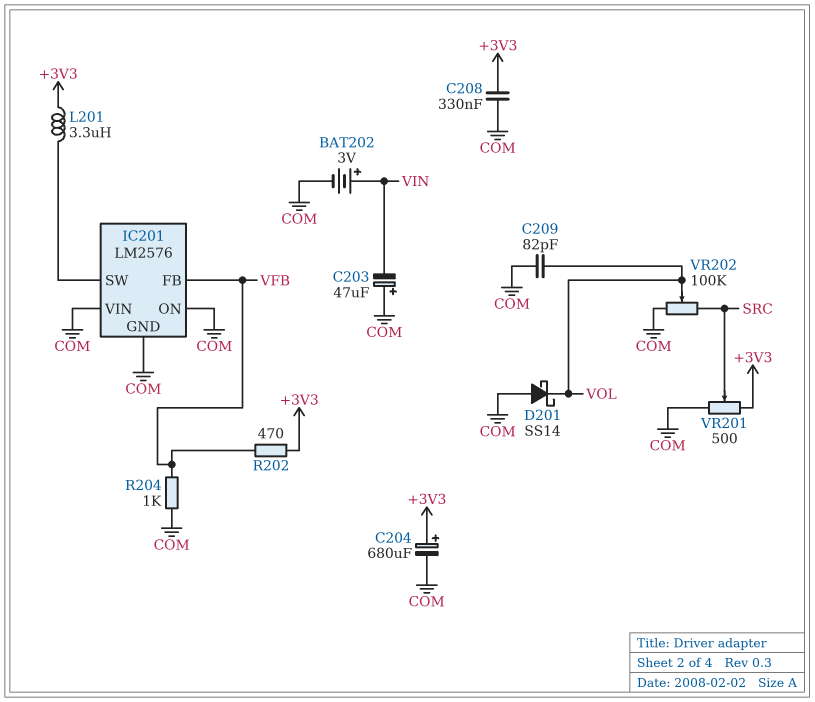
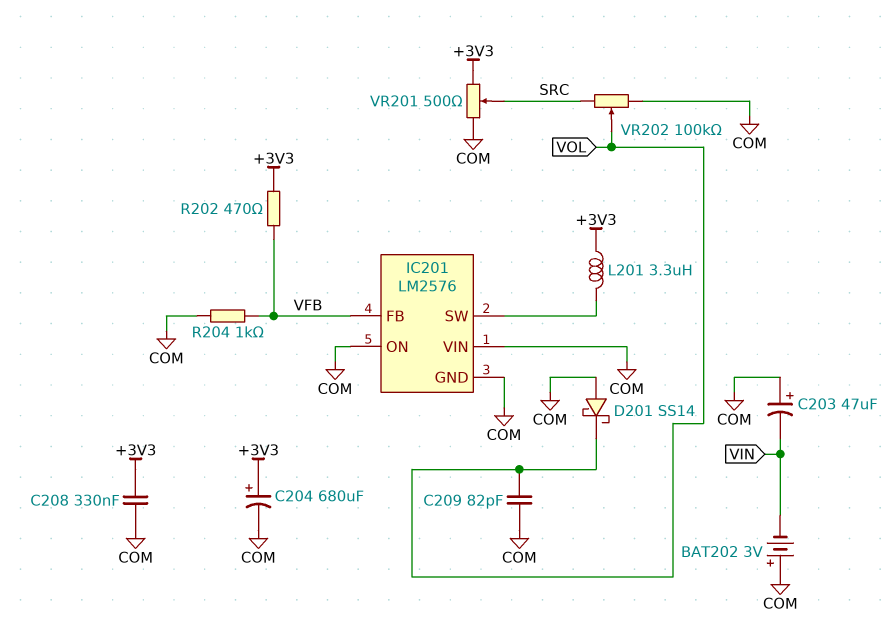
BAT202: 3V (plus VIN, minus COM) -> 3V (plus COM, minus VIN)

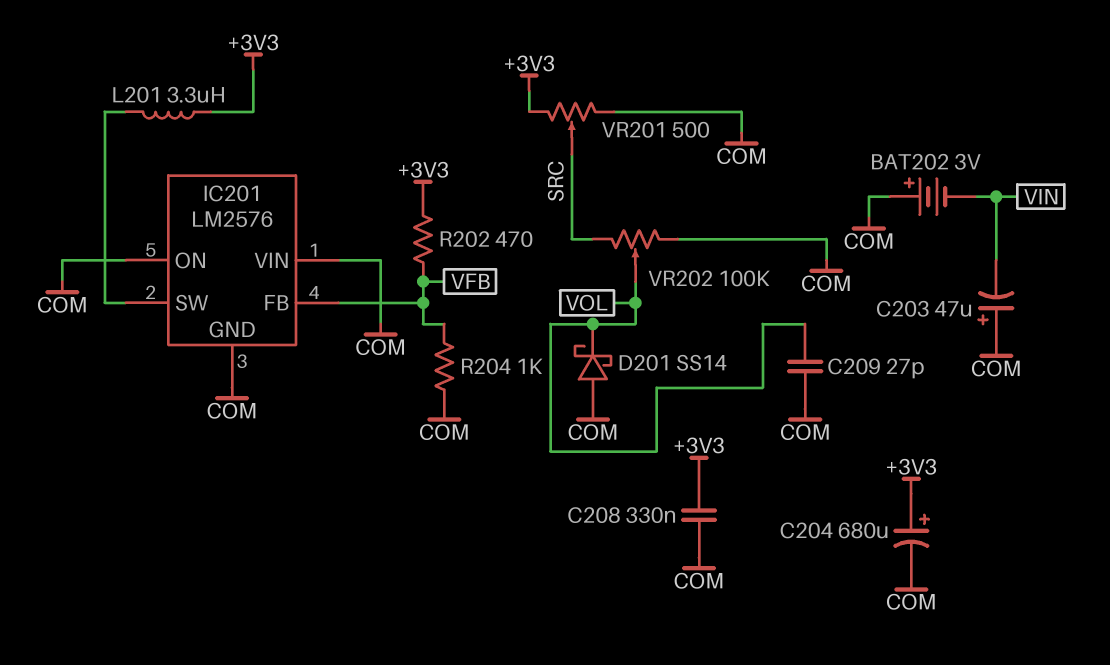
C209: 82pF (COM, VOL) -> 27pF (COM, VOL)

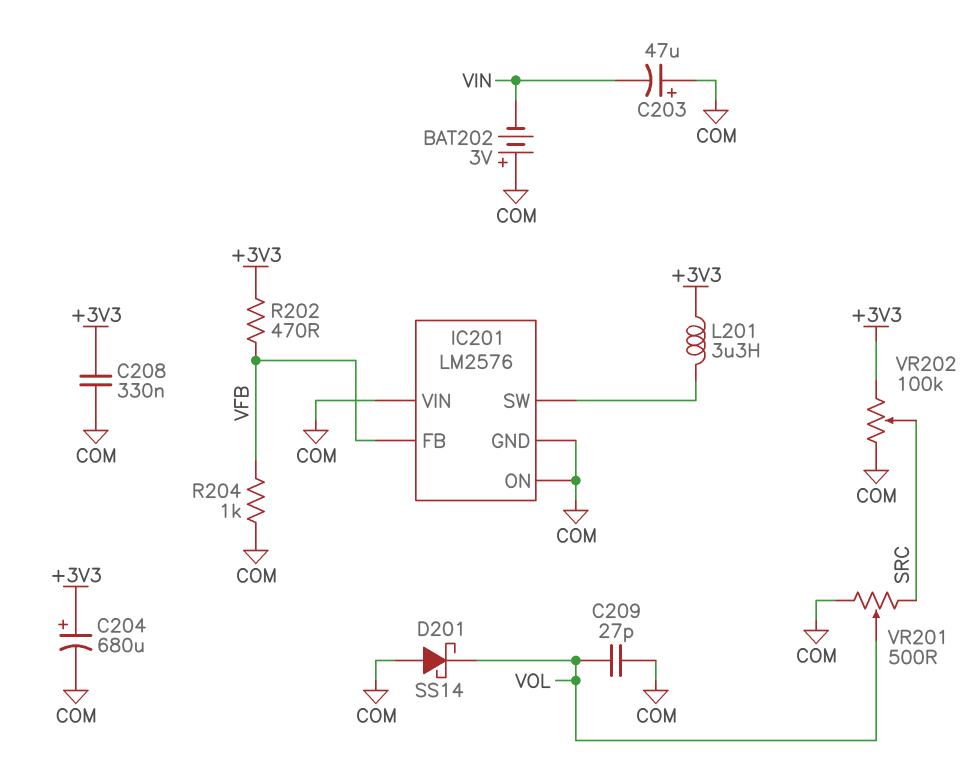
VR201: 500 (+3V3, COM, wiper SRC) -> 500 (COM, SRC, wiper VOL)
VR202: 100k (COM, SRC, wiper VOL) -> 100k (+3V3, COM, wiper SRC)

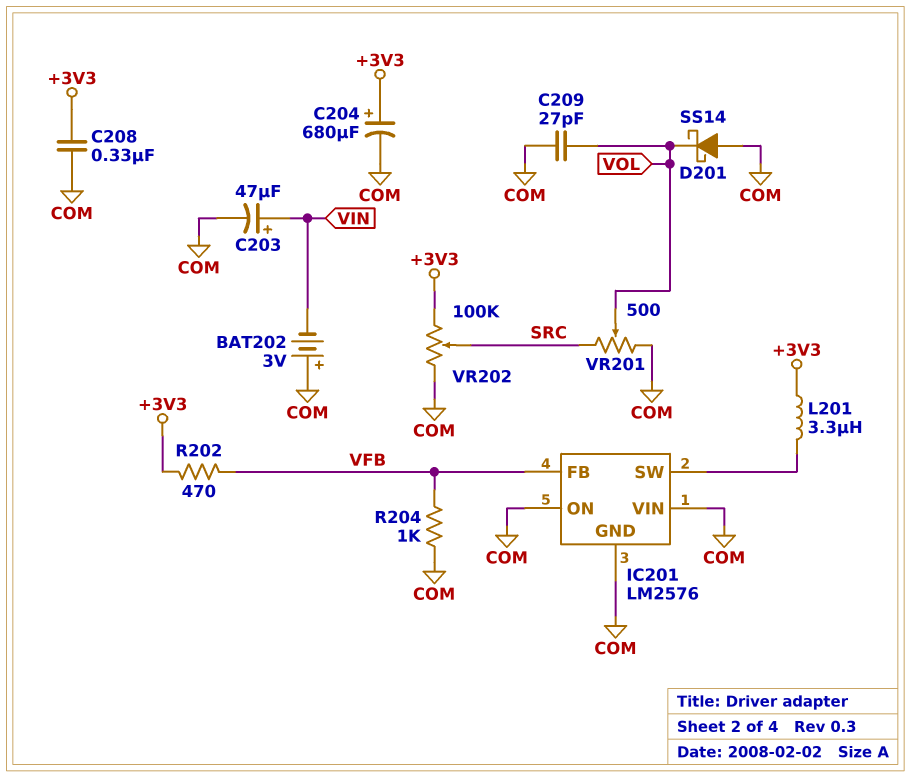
C203: 47uF (plus COM, minus VIN) -> 47uF (plus VIN, minus COM)

